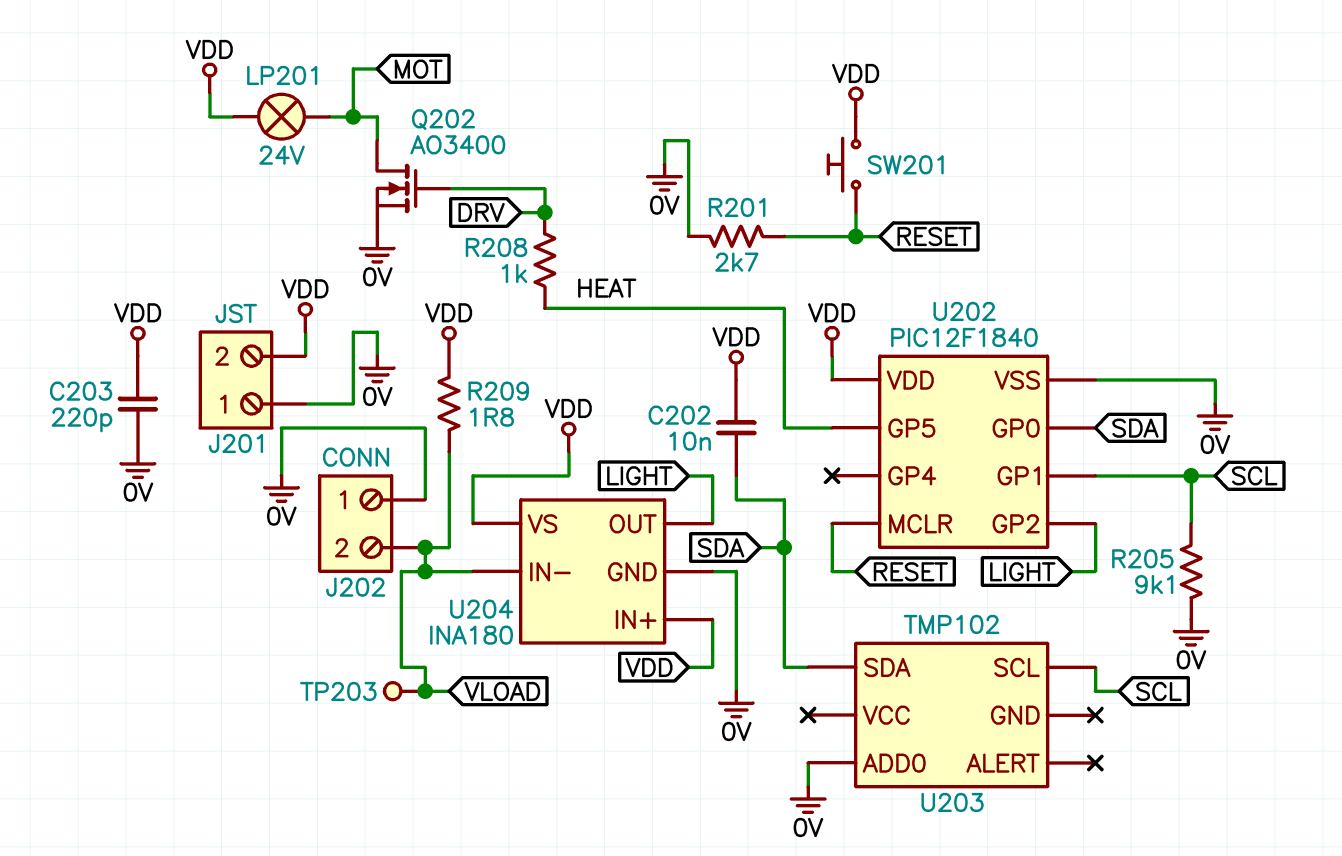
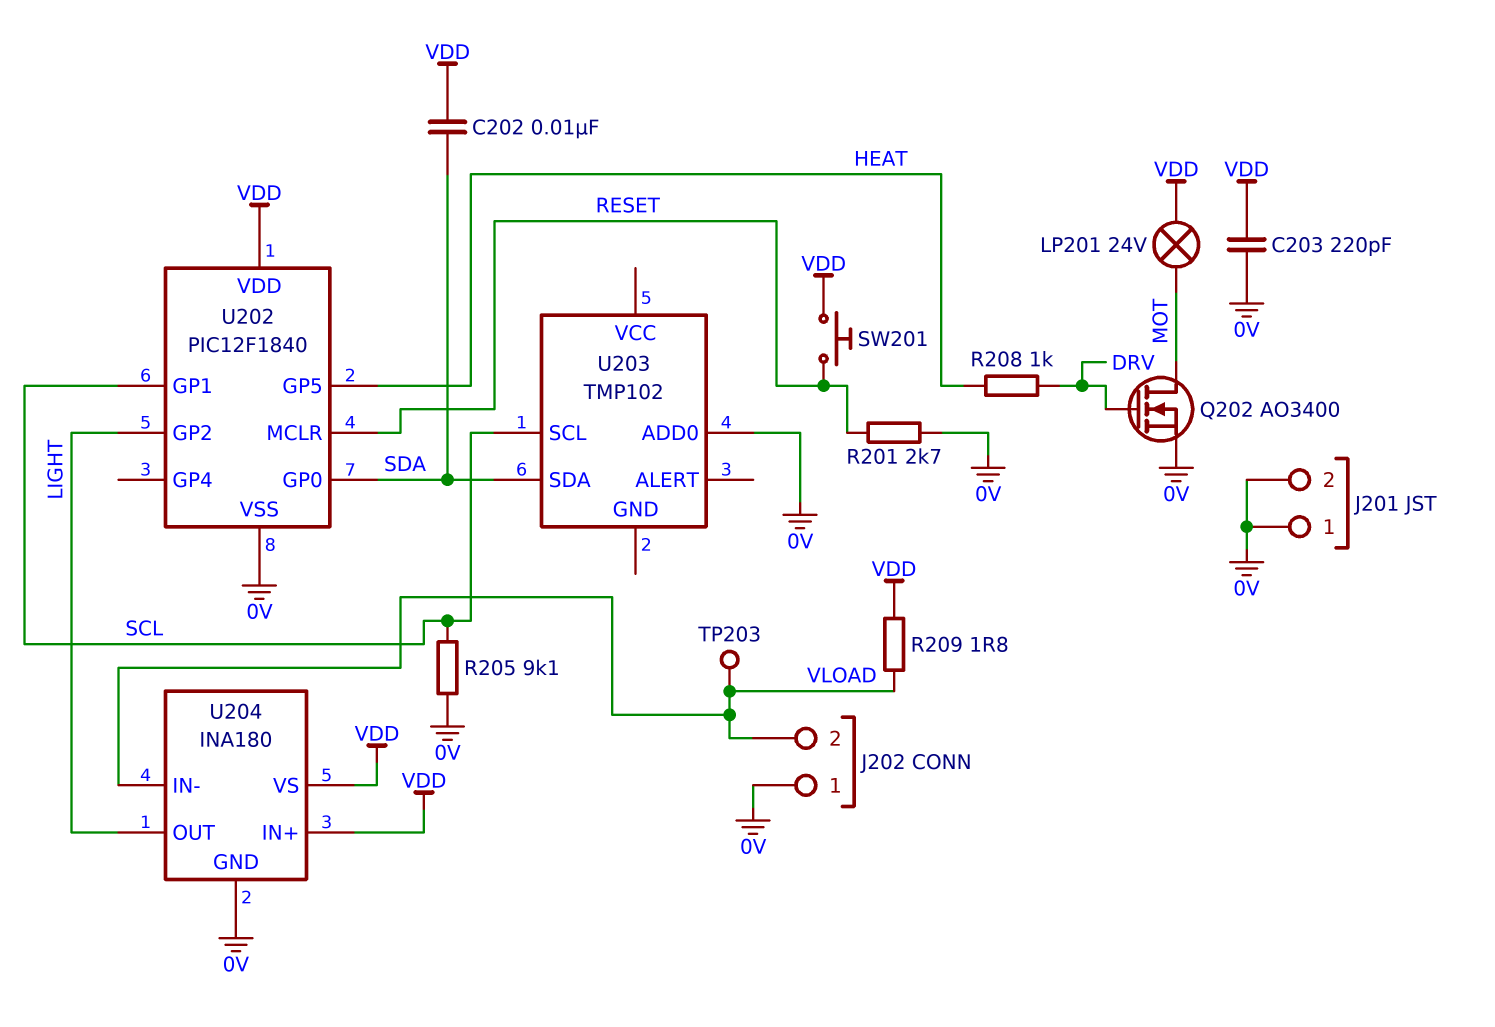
J201 pin 2: VDD -> 0V

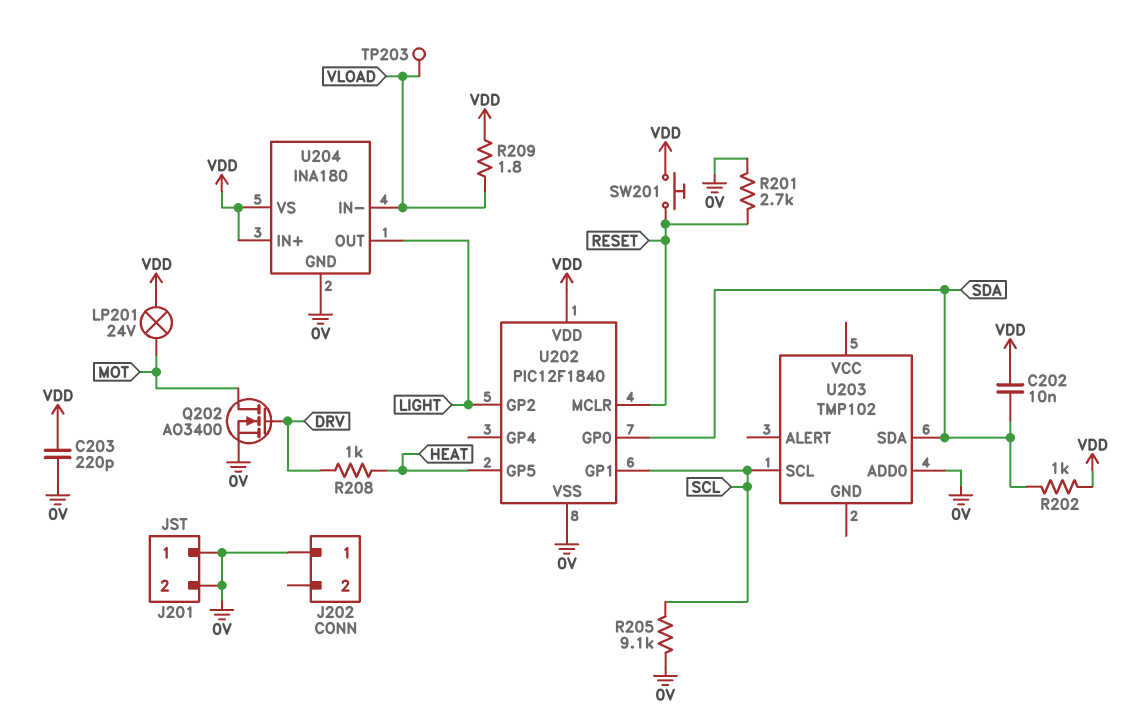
J202 pin 2: VLOAD -> none
R202: none -> 1k (SDA, VDD)

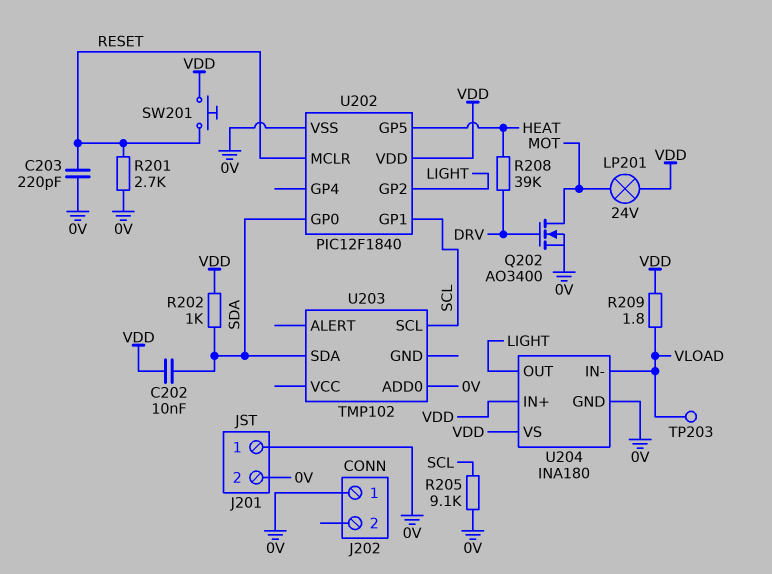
C203: 220pF (0V, VDD) -> 220pF (0V, RESET)
R208: 1k (DRV, HEAT) -> 39k (DRV, HEAT)

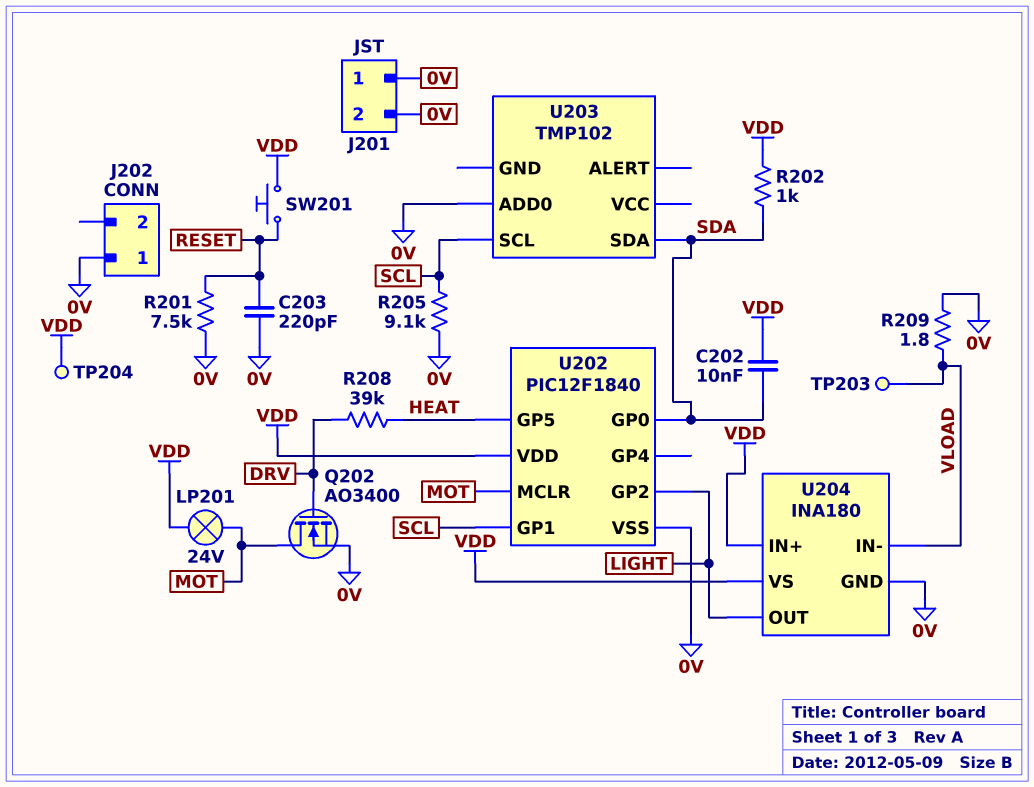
R201: 2.7k (0V, RESET) -> 7.5k (0V, RESET)
R209: 1.8 (VDD, VLOAD) -> 1.8 (0V, VLOAD)
TP204: none -> test point (VDD)
U202 pin MCLR: RESET -> MOT

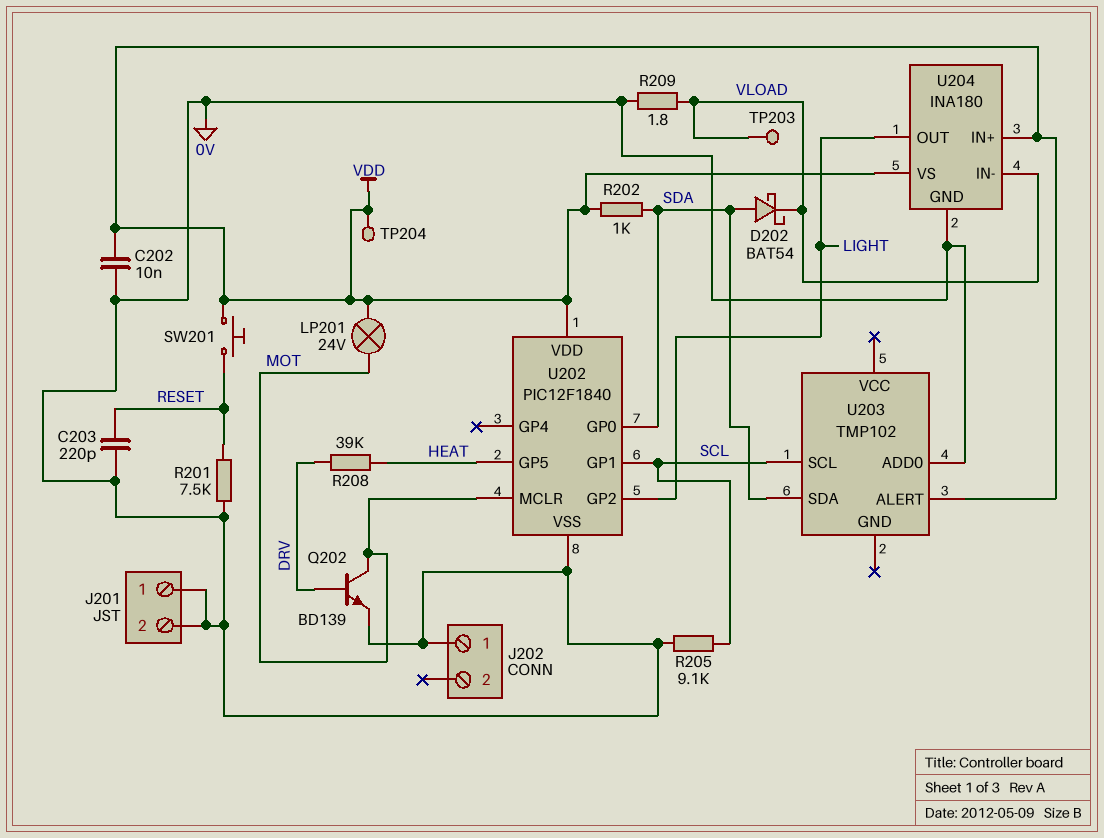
C202: 10nF (SDA, VDD) -> 10nF (0V, VDD)
D202: none -> schottky BAT54 (A SDA, K VLOAD)
Q202: NMOS AO3400 (G DRV, D MOT, S 0V) -> NPN BD139 (B DRV, C MOT, E 0V)
U203 pin ALERT: none -> VDD

